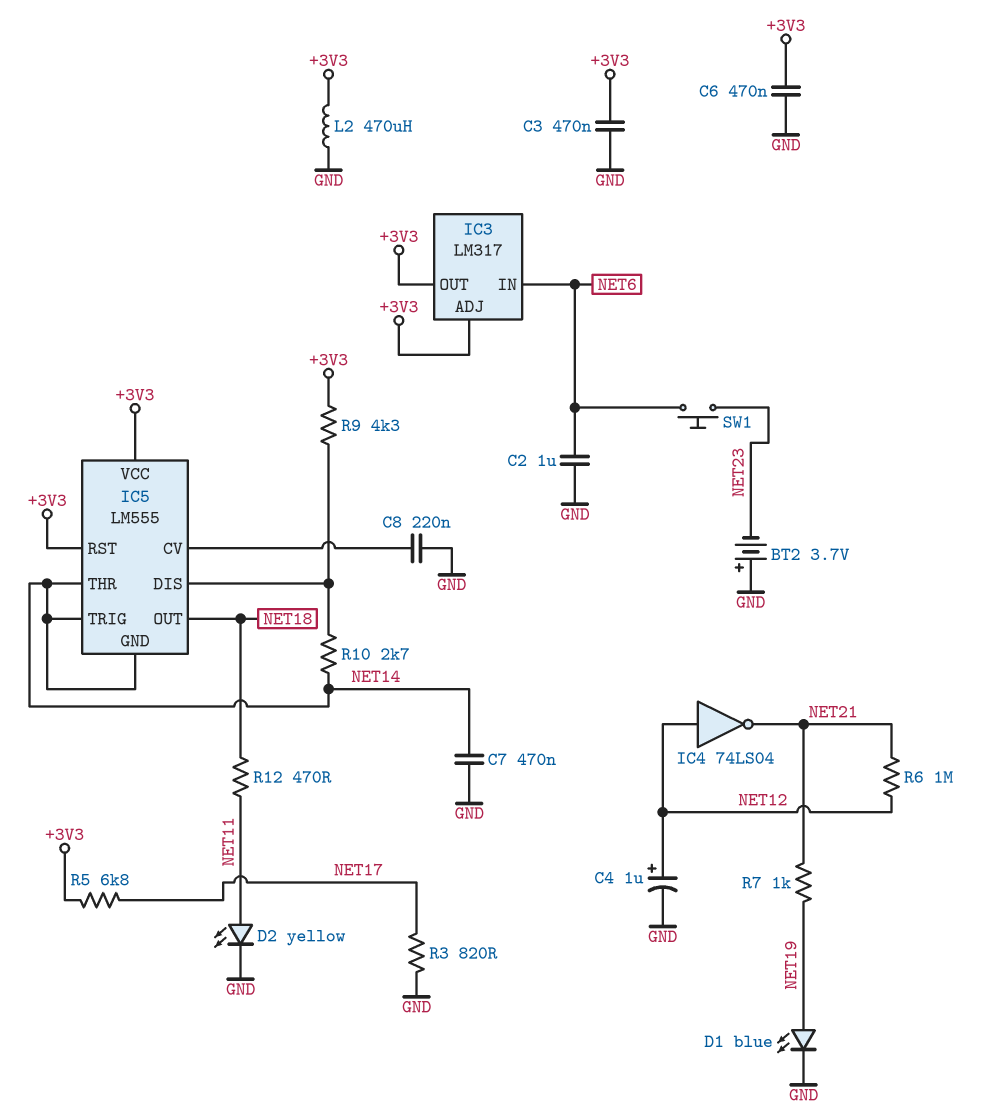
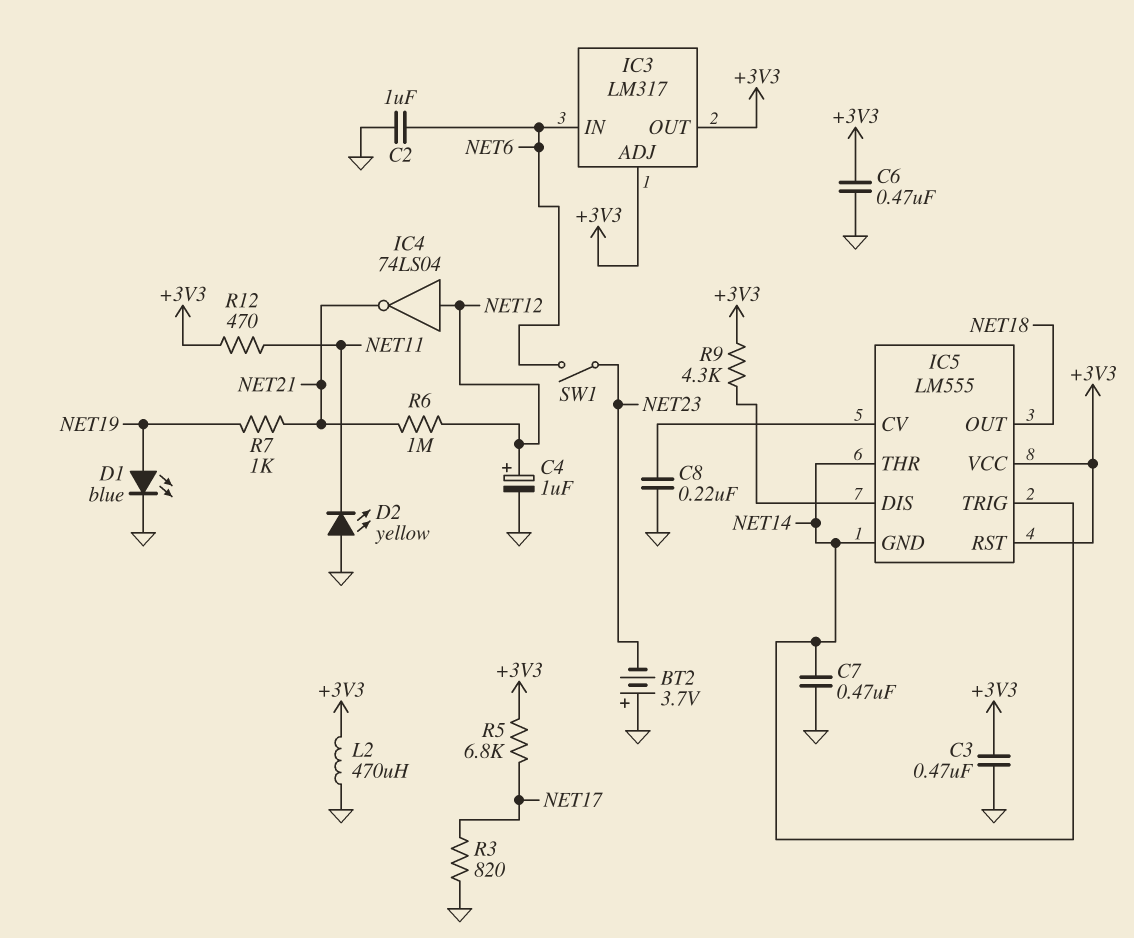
D2: LED yellow (A NET11, K GND) -> LED yellow (A GND, K NET11)
R10: 2.7k (IC5/DIS, NET14) -> none
R12: 470 (NET11, NET18) -> 470 (+3V3, NET11)
SW1: button (NET6, NET23) -> switch (NET6, NET23)

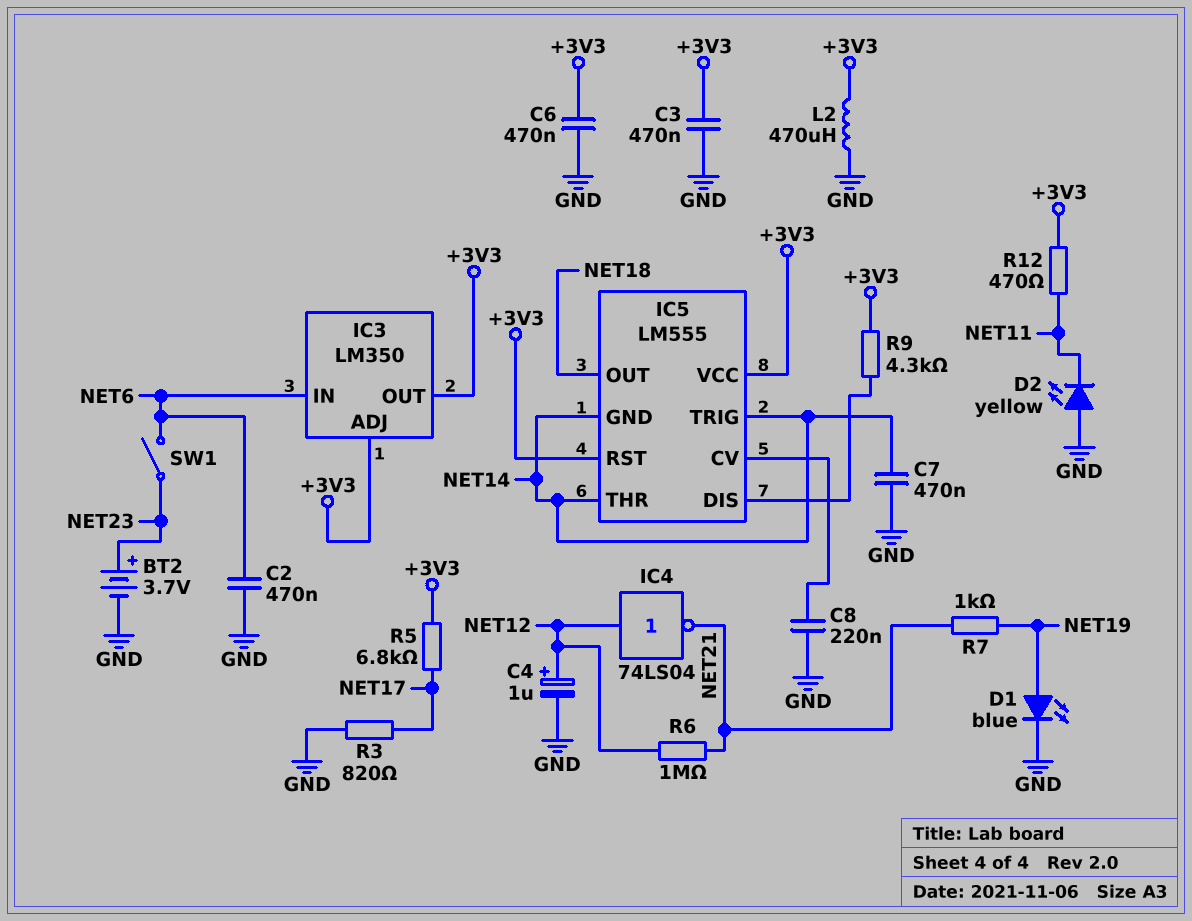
BT2: 3.7V (plus GND, minus NET23) -> 3.7V (plus NET23, minus GND)
C2: 1uF (GND, NET6) -> 470nF (GND, NET6)
IC3: LM317 -> LM350

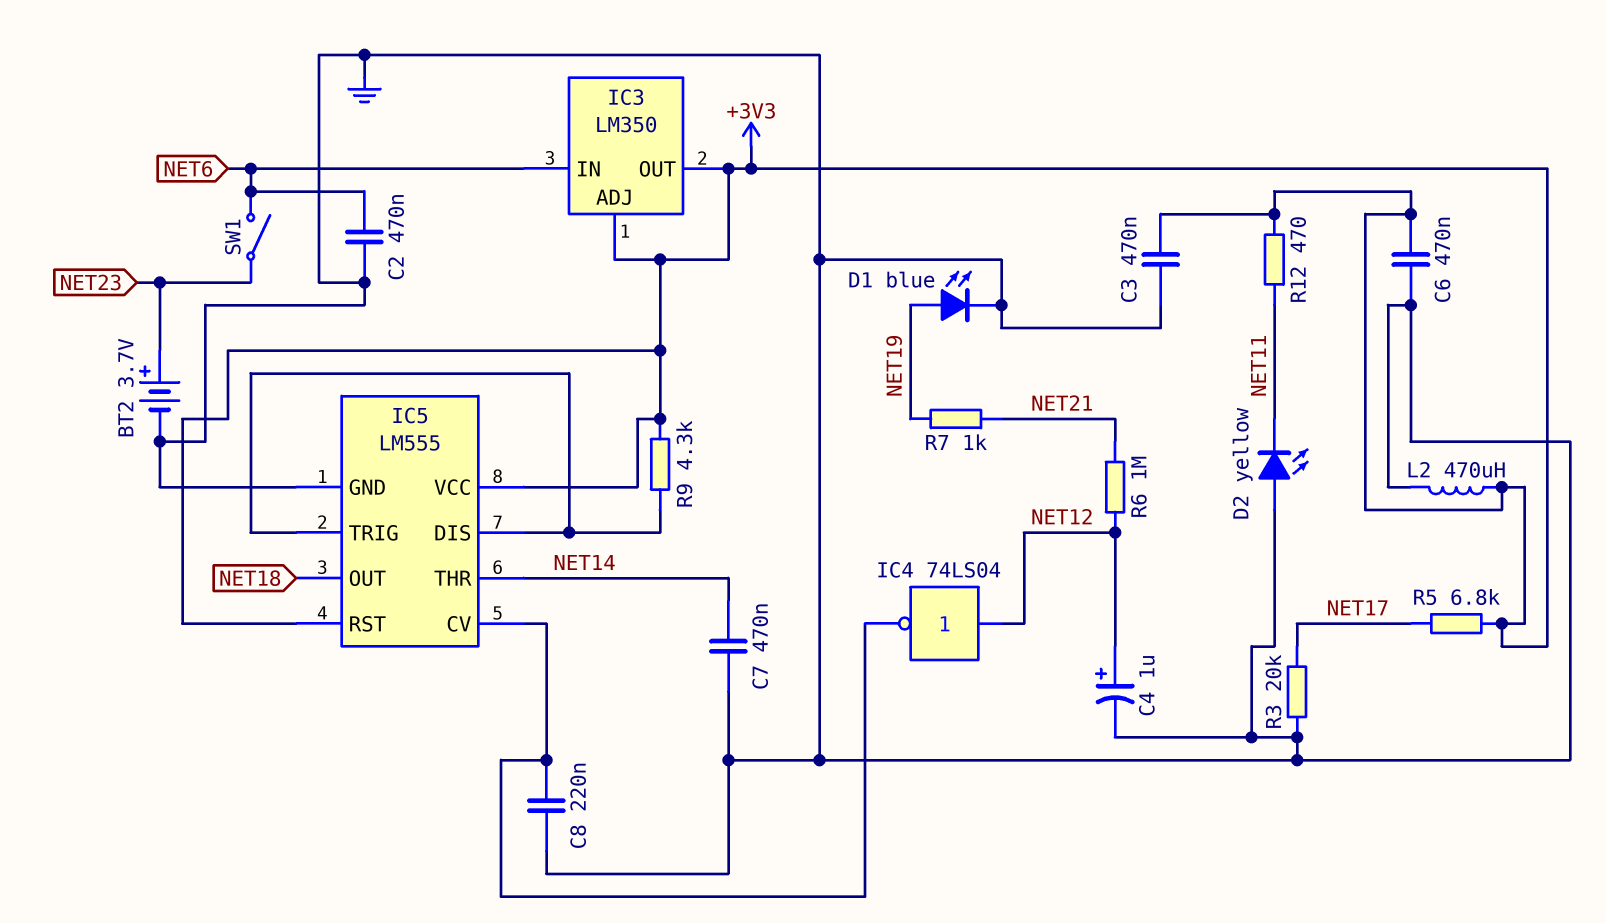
IC4: NOT 74LS04 (in NET12, out NET21) -> NOT 74LS04 (in NET12, out IC5/CV)
IC5 pin GND: NET14 -> GND
IC5 pin TRIG: NET14 -> IC5/DIS
R3: 820 (GND, NET17) -> 20k (GND, NET17)

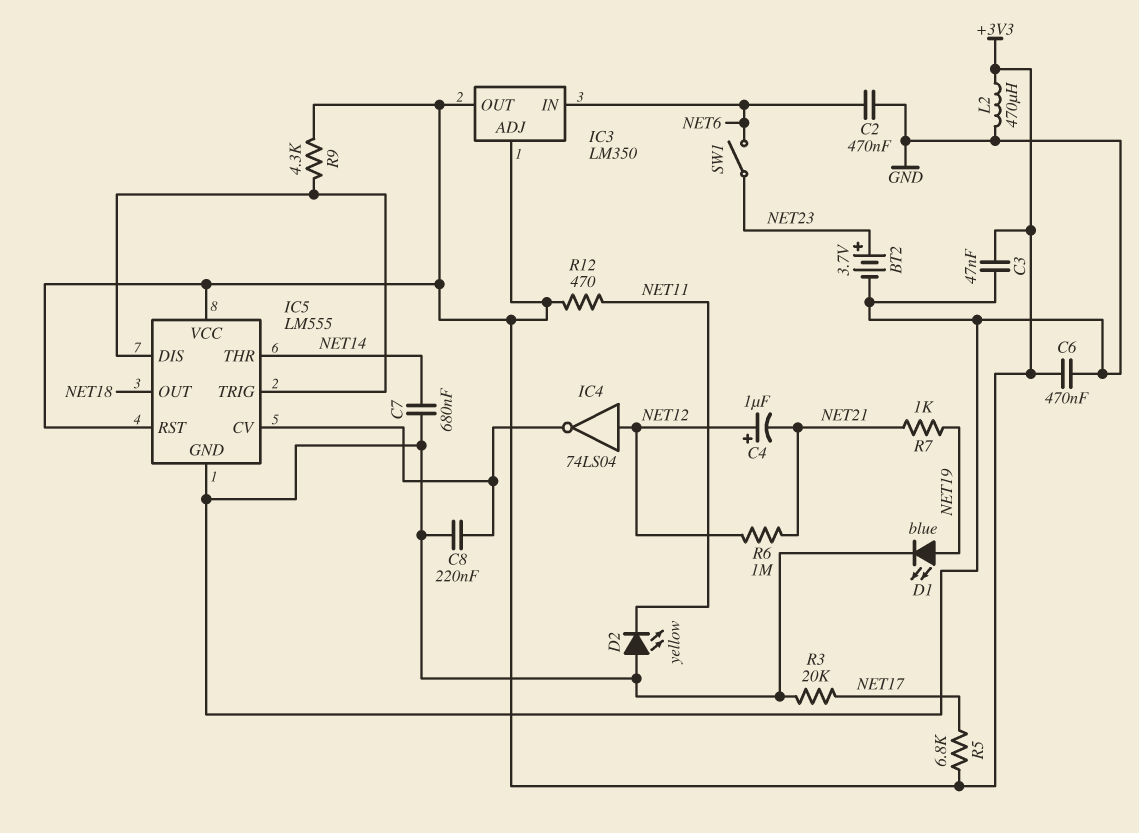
C3: 470nF (+3V3, GND) -> 47nF (+3V3, GND)
C4: 1uF (plus NET12, minus GND) -> 1uF (plus NET12, minus NET21)
C7: 470nF (GND, NET14) -> 680nF (GND, NET14)

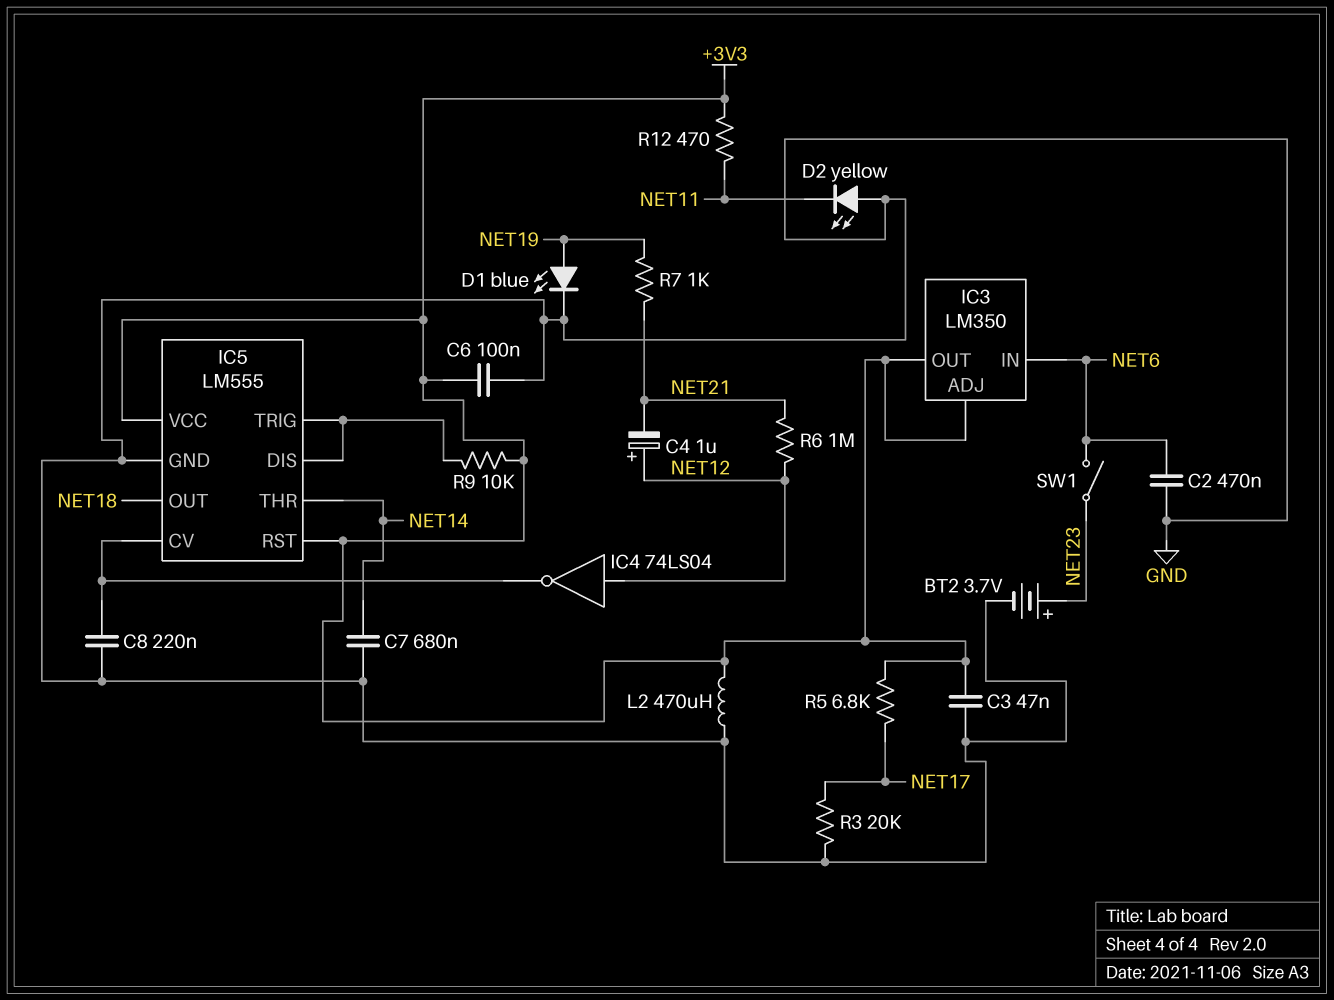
C6: 470nF (+3V3, GND) -> 100nF (+3V3, GND)
R9: 4.3k (+3V3, IC5/DIS) -> 10k (+3V3, IC5/DIS)

